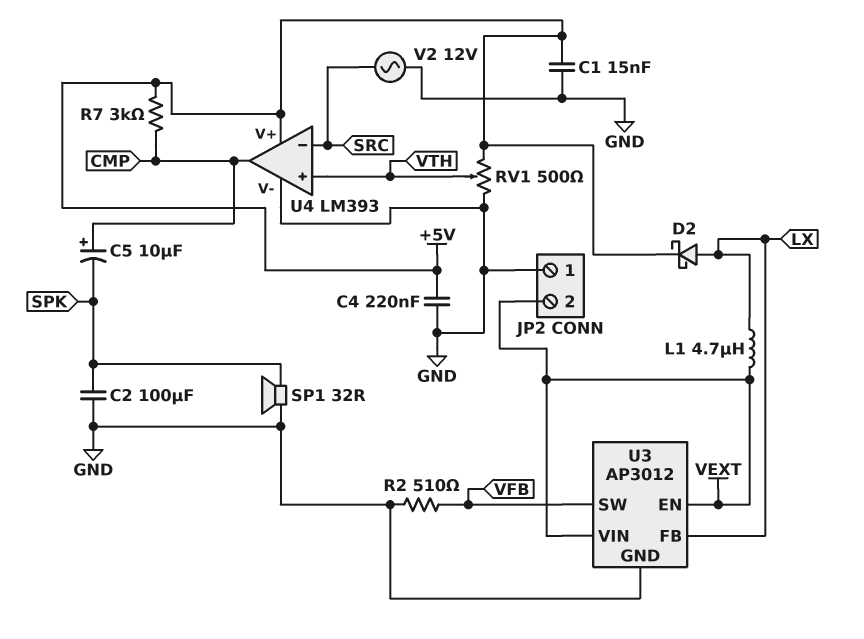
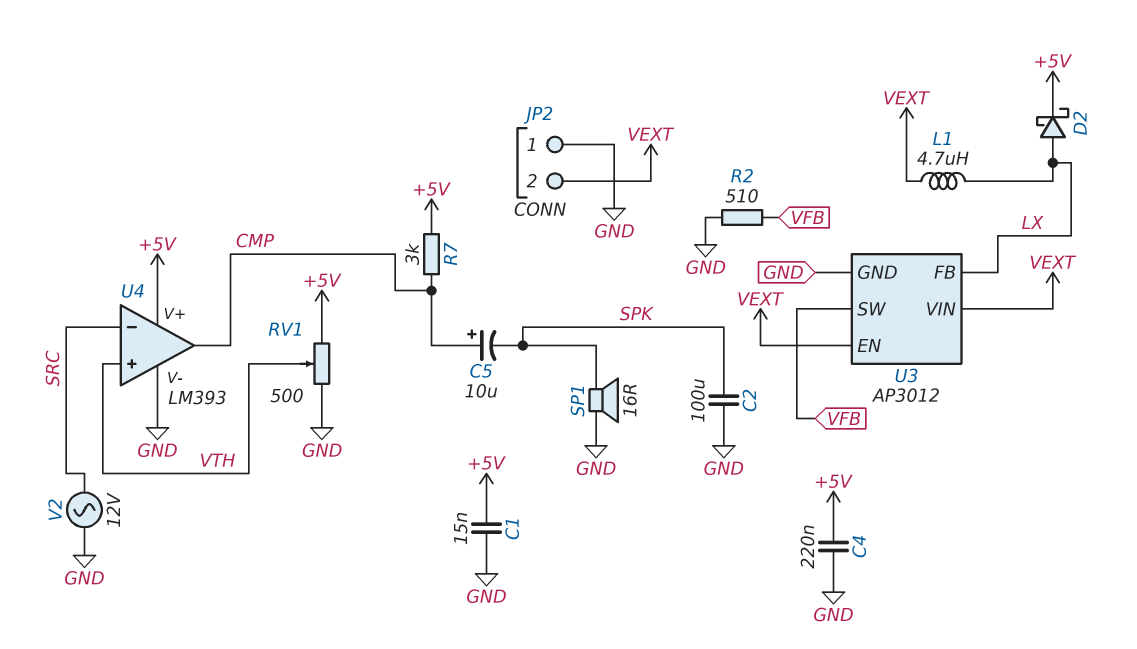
SP1: speaker 32R (GND, SPK) -> speaker 16R (GND, SPK)

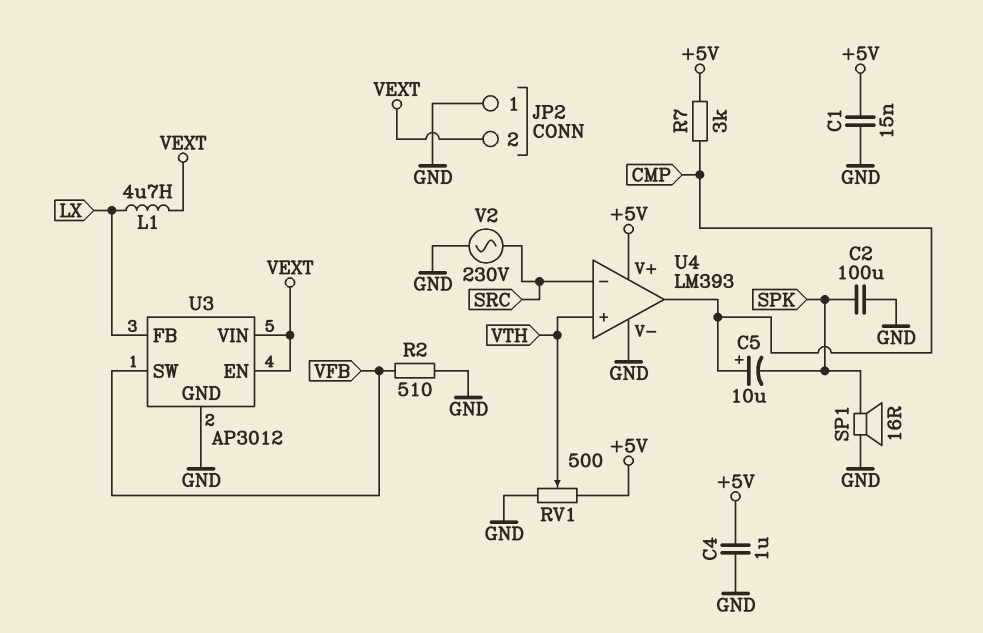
C4: 220nF (+5V, GND) -> 1uF (+5V, GND)
D2: schottky (A LX, K +5V) -> none
V2: AC 12V (GND, SRC) -> AC 230V (GND, SRC)

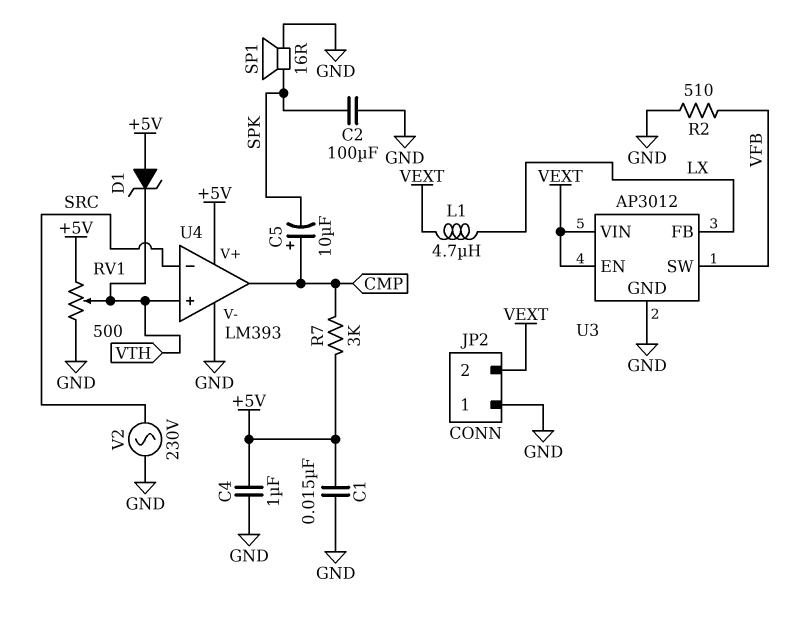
D1: none -> zener (A +5V, K VTH)

